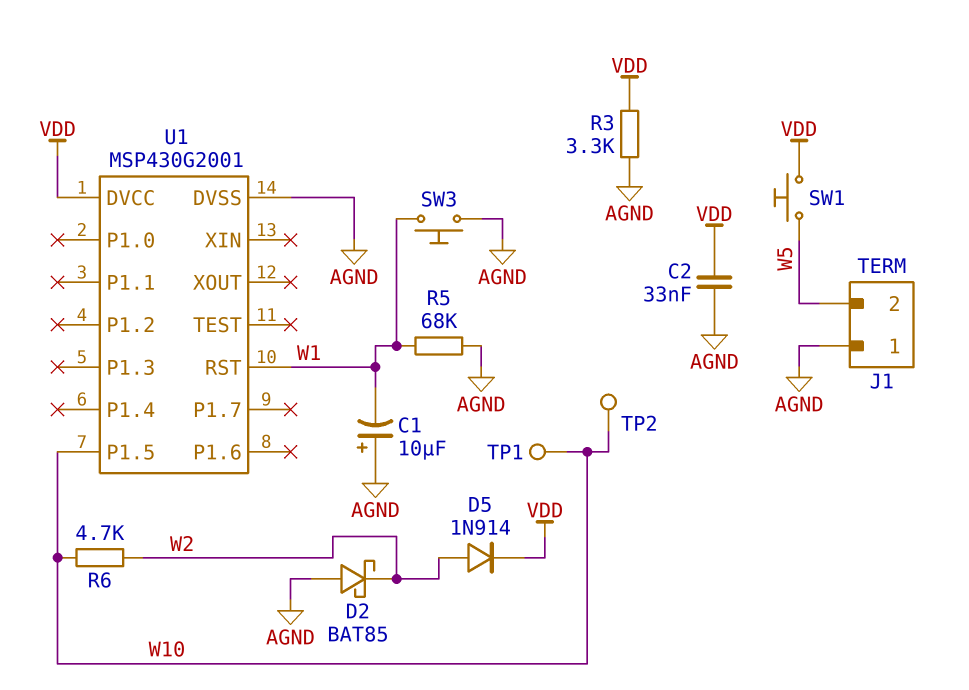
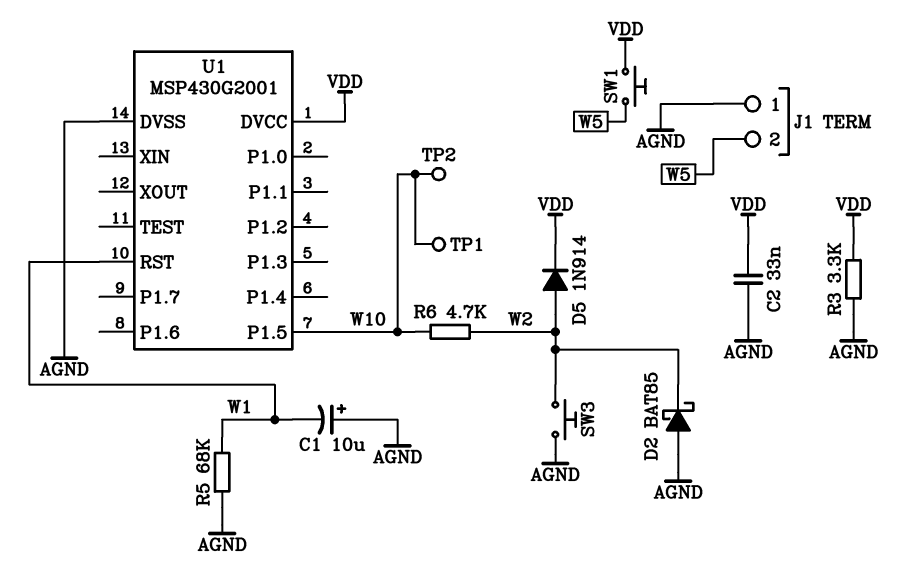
SW3: button (AGND, W1) -> button (AGND, W2)

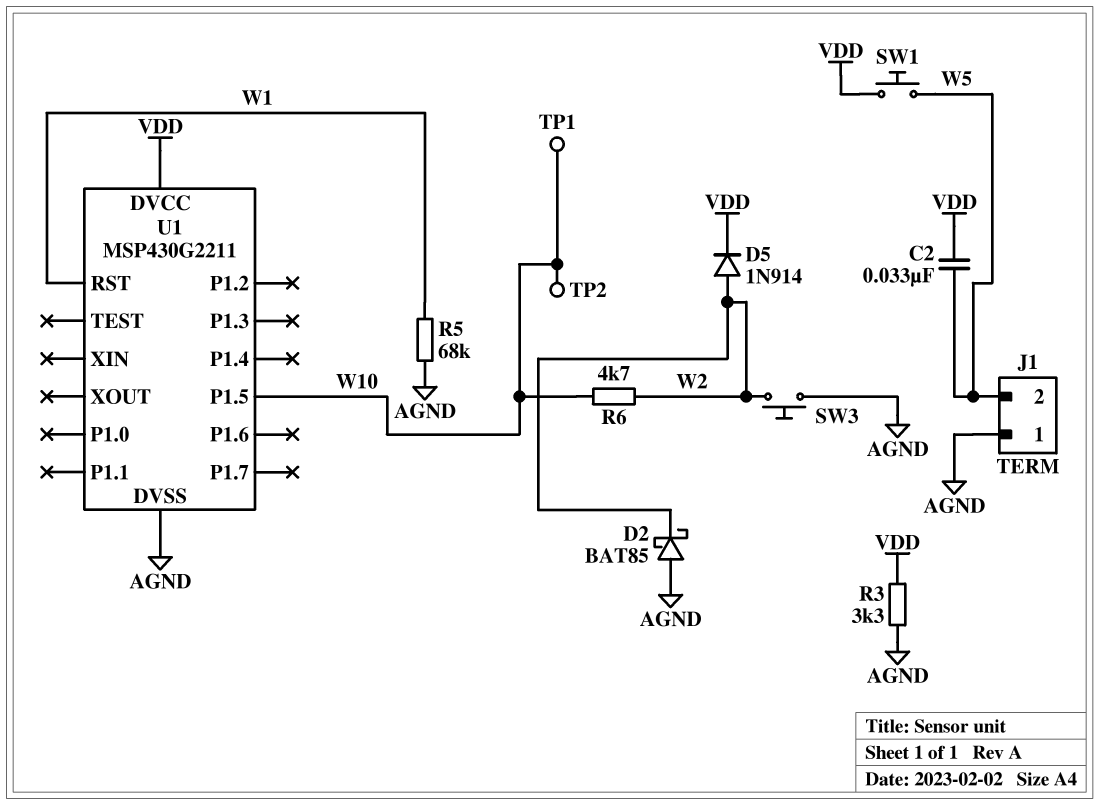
C1: 10uF (plus AGND, minus W1) -> none
C2: 33nF (AGND, VDD) -> 33nF (VDD, W5)
U1: MSP430G2001 -> MSP430G2211

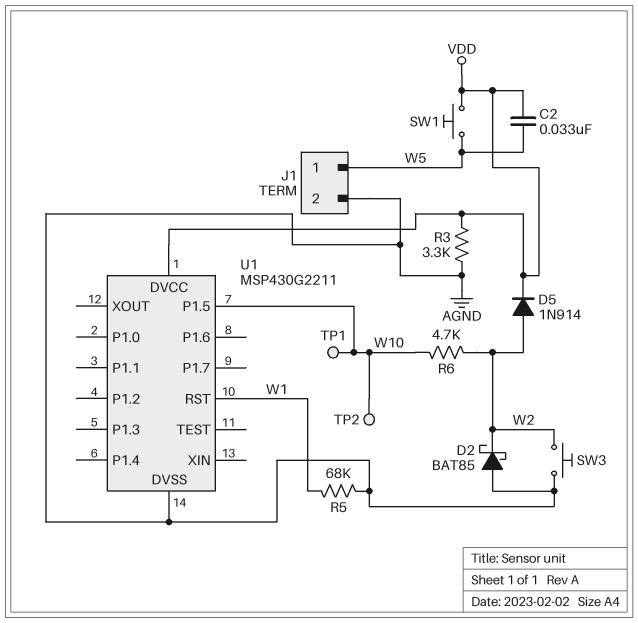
J1 pin 1: AGND -> W5
J1 pin 2: W5 -> AGND

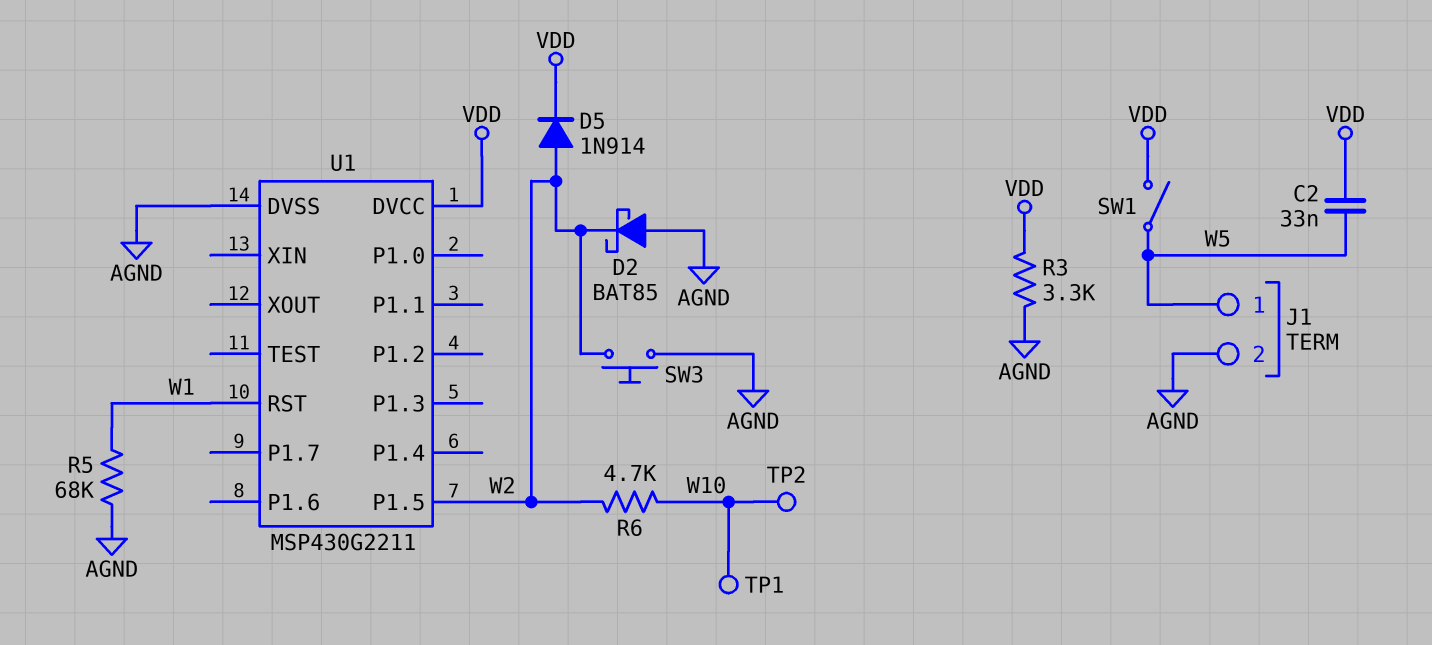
SW1: button (VDD, W5) -> switch (VDD, W5)
U1 pin P1.5: W10 -> W2

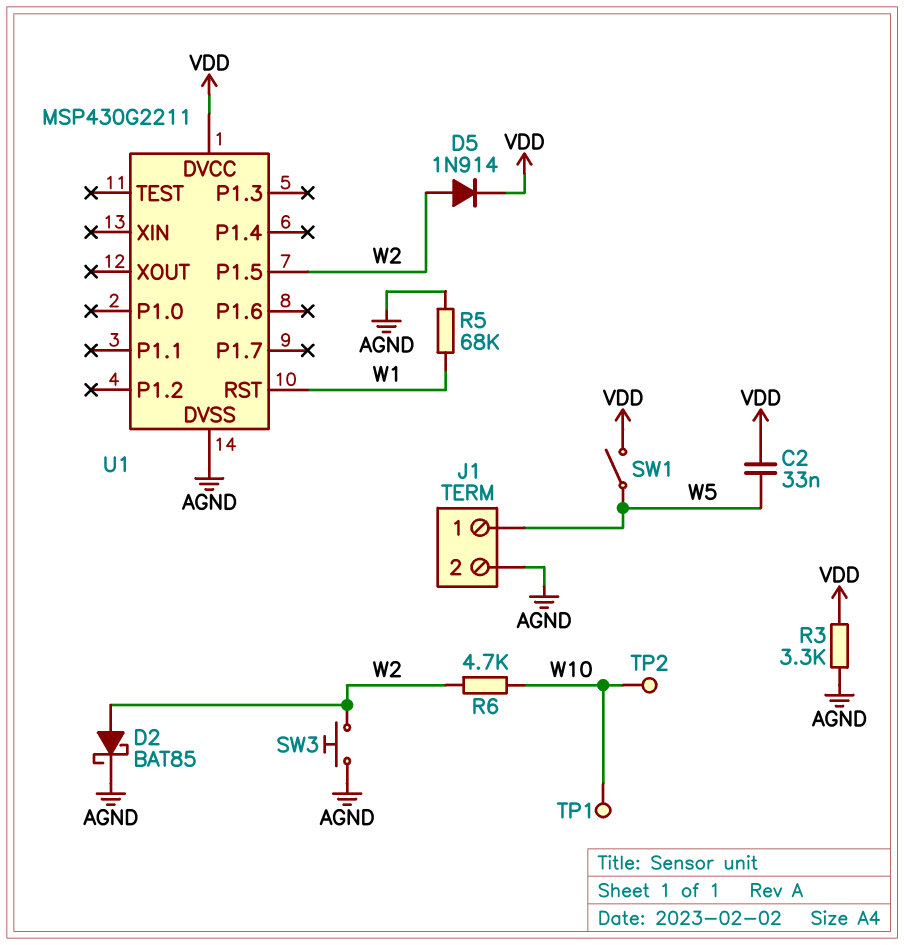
D2: schottky BAT85 (A AGND, K W2) -> schottky BAT85 (A W2, K AGND)

